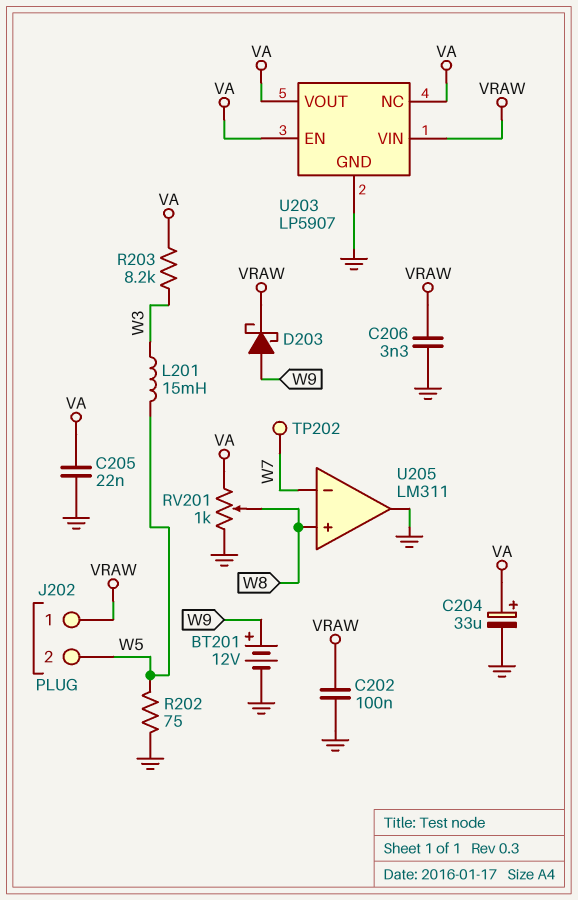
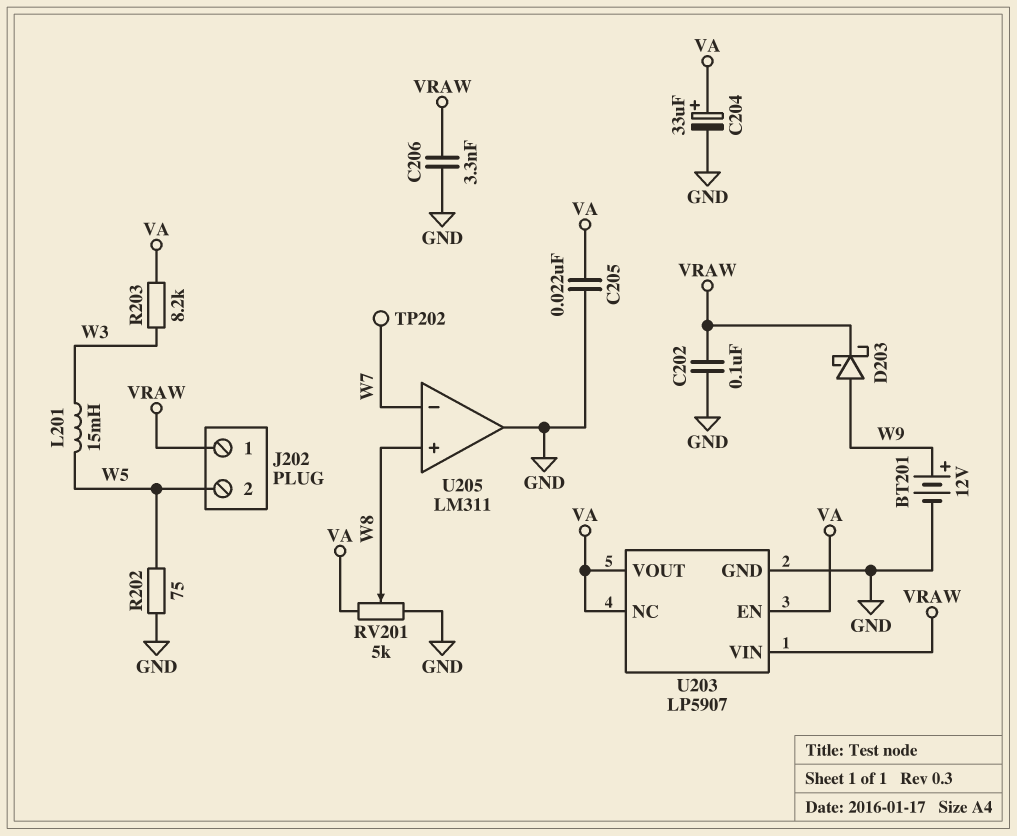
RV201: 1k (GND, VA, wiper W8) -> 5k (GND, VA, wiper W8)

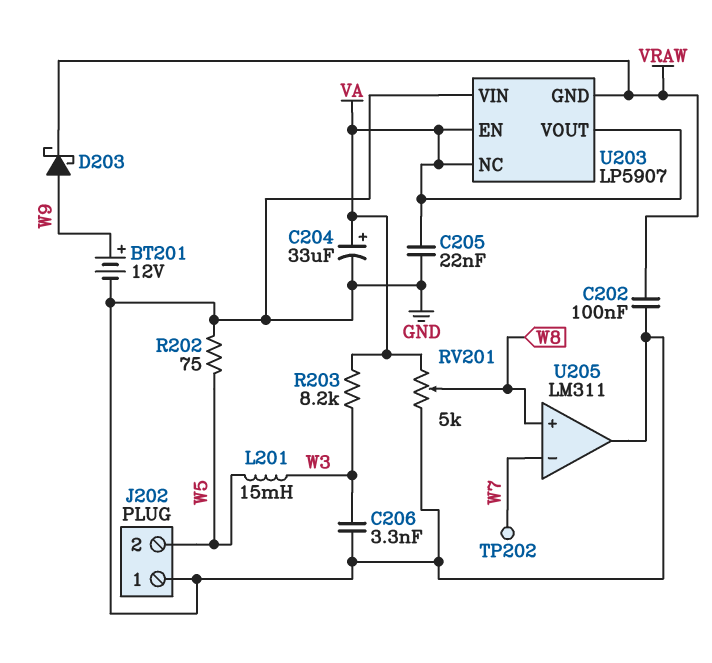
C206: 3.3nF (GND, VRAW) -> 3.3nF (GND, W3)
J202 pin 1: VRAW -> GND
U203 pin GND: GND -> VRAW
U203 pin VIN: VRAW -> GND

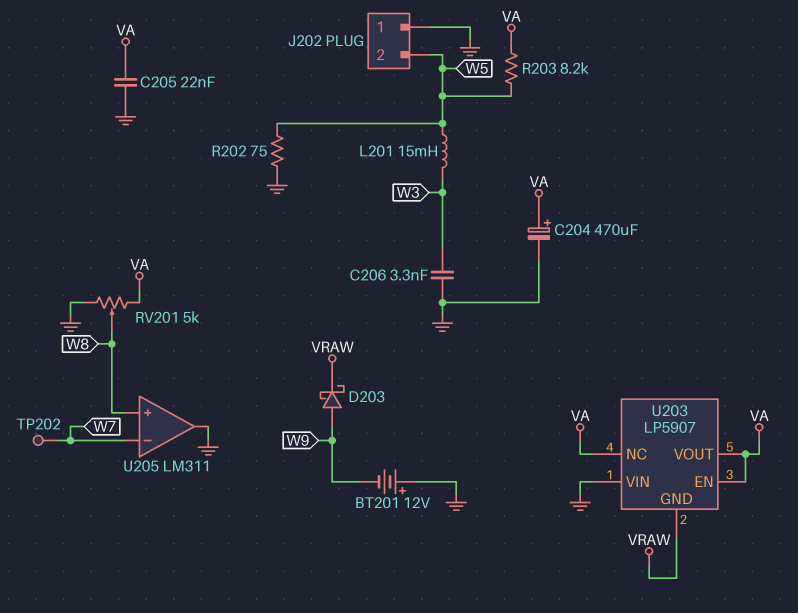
BT201: 12V (plus W9, minus GND) -> 12V (plus GND, minus W9)
C202: 100nF (GND, VRAW) -> none
C204: 33uF (plus VA, minus GND) -> 470uF (plus VA, minus GND)
R203: 8.2k (VA, W3) -> 8.2k (VA, W5)

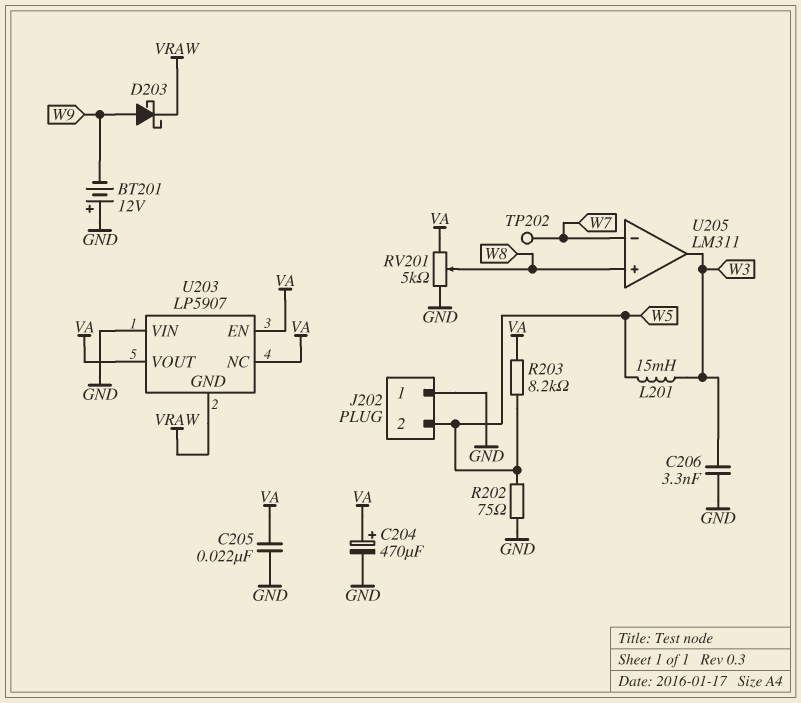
U205 pin out: GND -> W3

